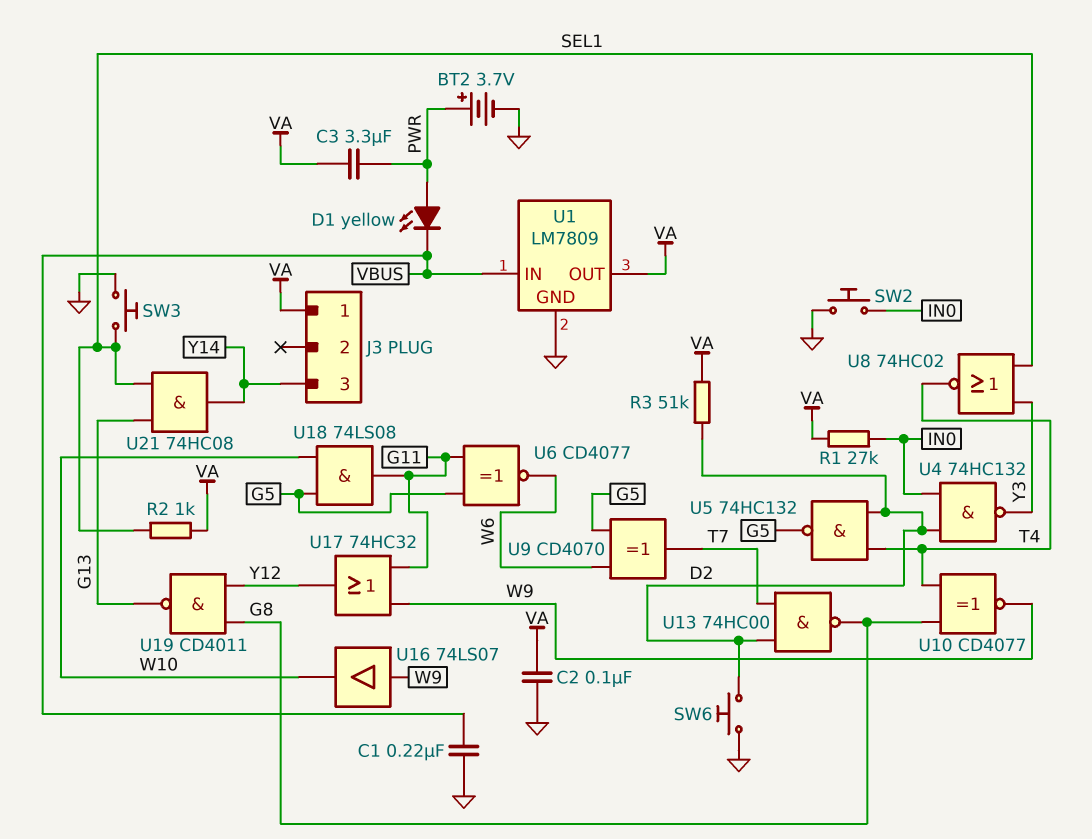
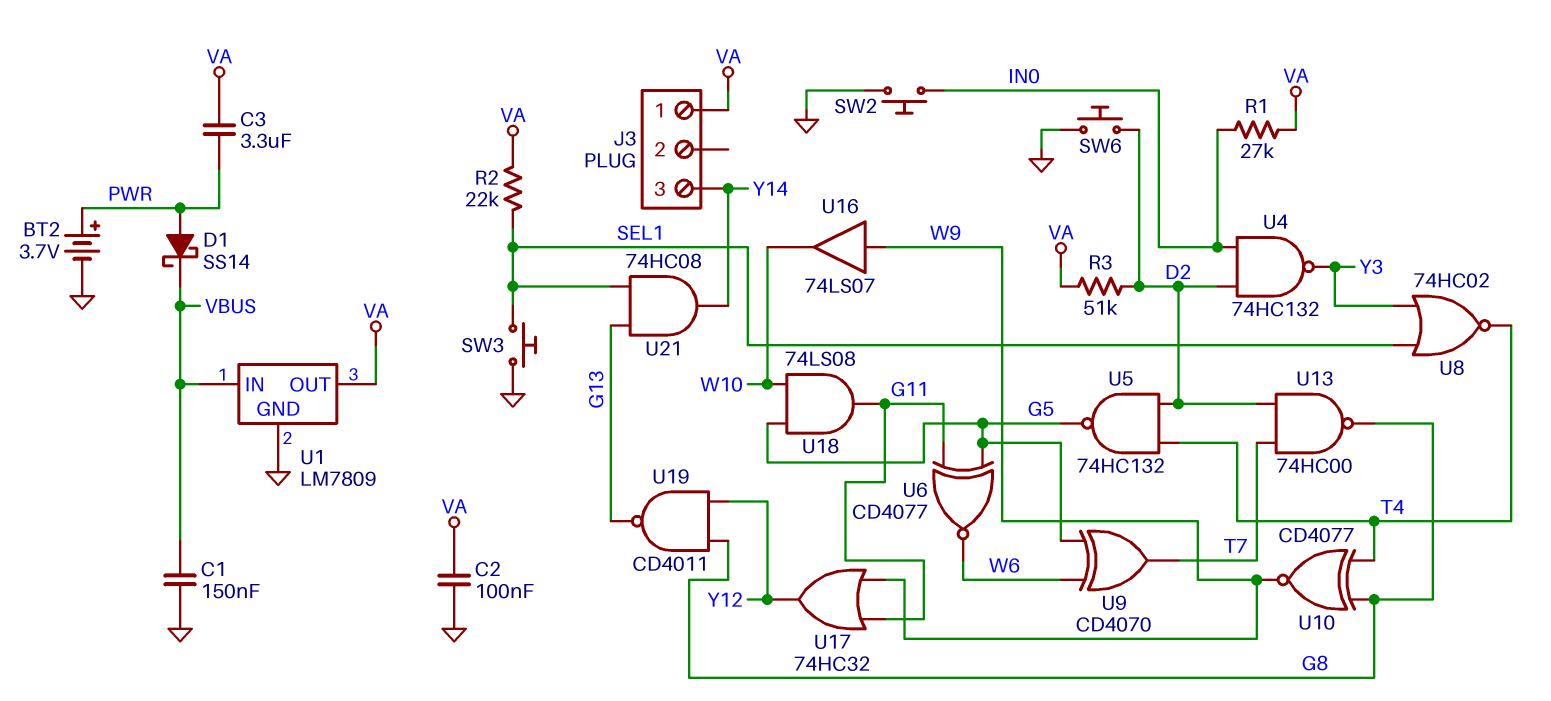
C1: 220nF (GND, VBUS) -> 150nF (GND, VBUS)
D1: LED yellow (A PWR, K VBUS) -> schottky SS14 (A PWR, K VBUS)
R2: 1k (SEL1, VA) -> 22k (SEL1, VA)

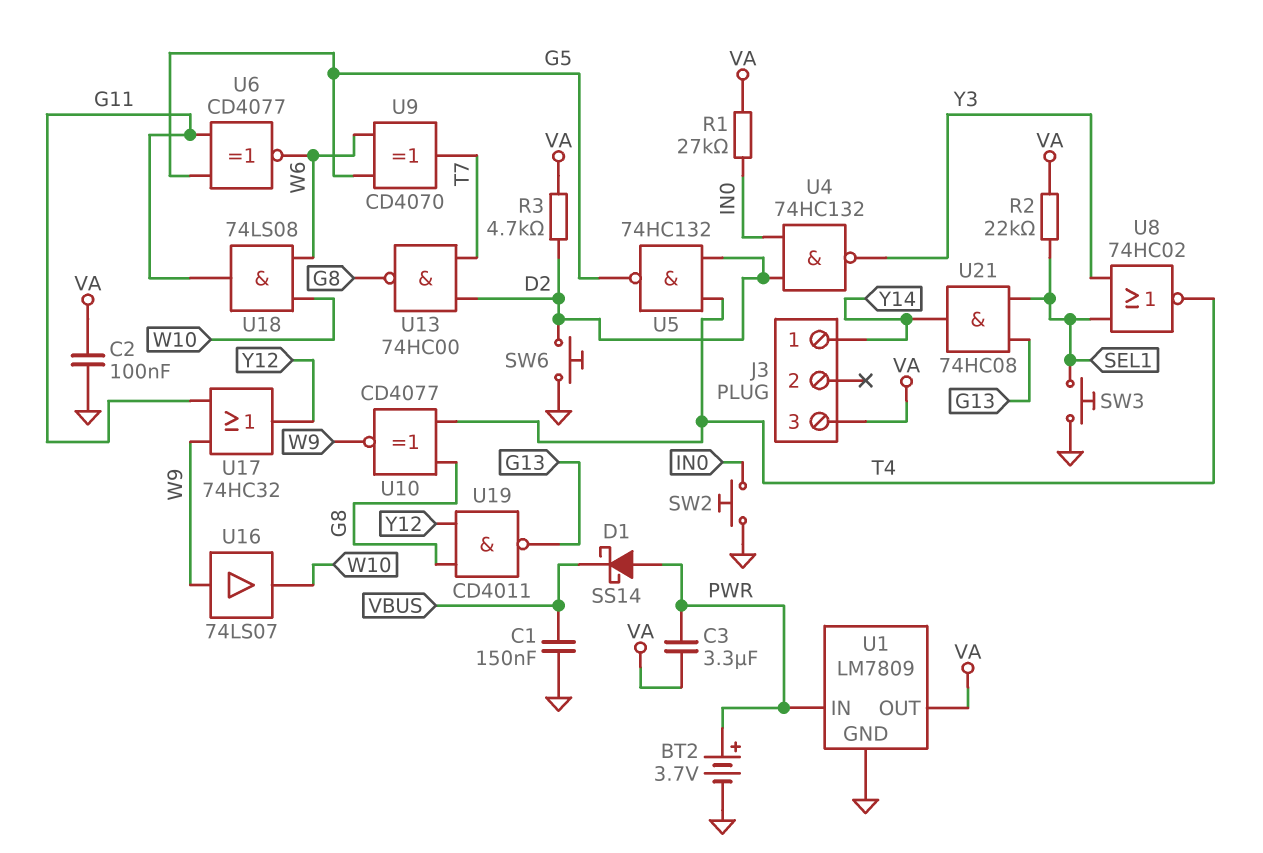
J3 pin 1: VA -> Y14
J3 pin 3: Y14 -> VA
R3: 51k (D2, VA) -> 4.7k (D2, VA)
U1 pin IN: VBUS -> PWR
U18: AND 74LS08 (in G5, in W10, out G11) -> AND 74LS08 (in W6, in W10, out G11)

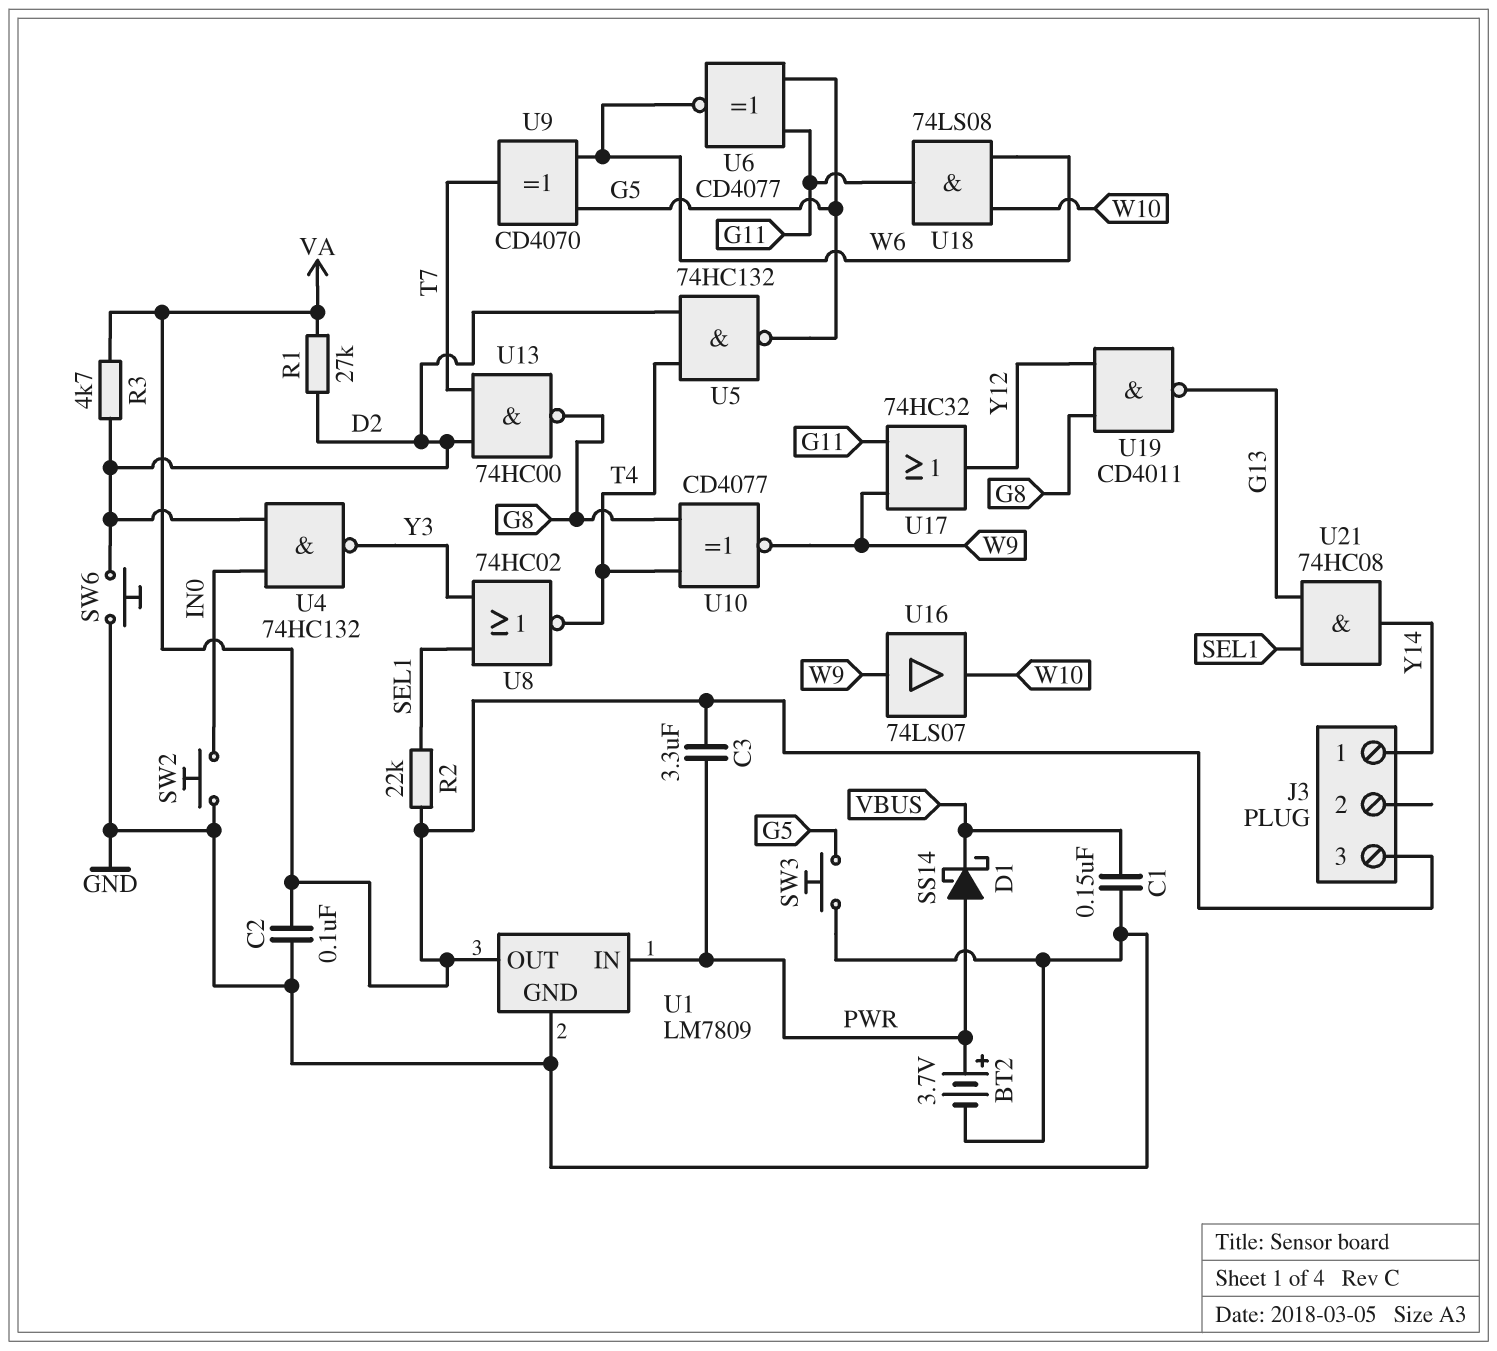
R1: 27k (IN0, VA) -> 27k (D2, VA)
SW3: button (GND, SEL1) -> button (G5, GND)

